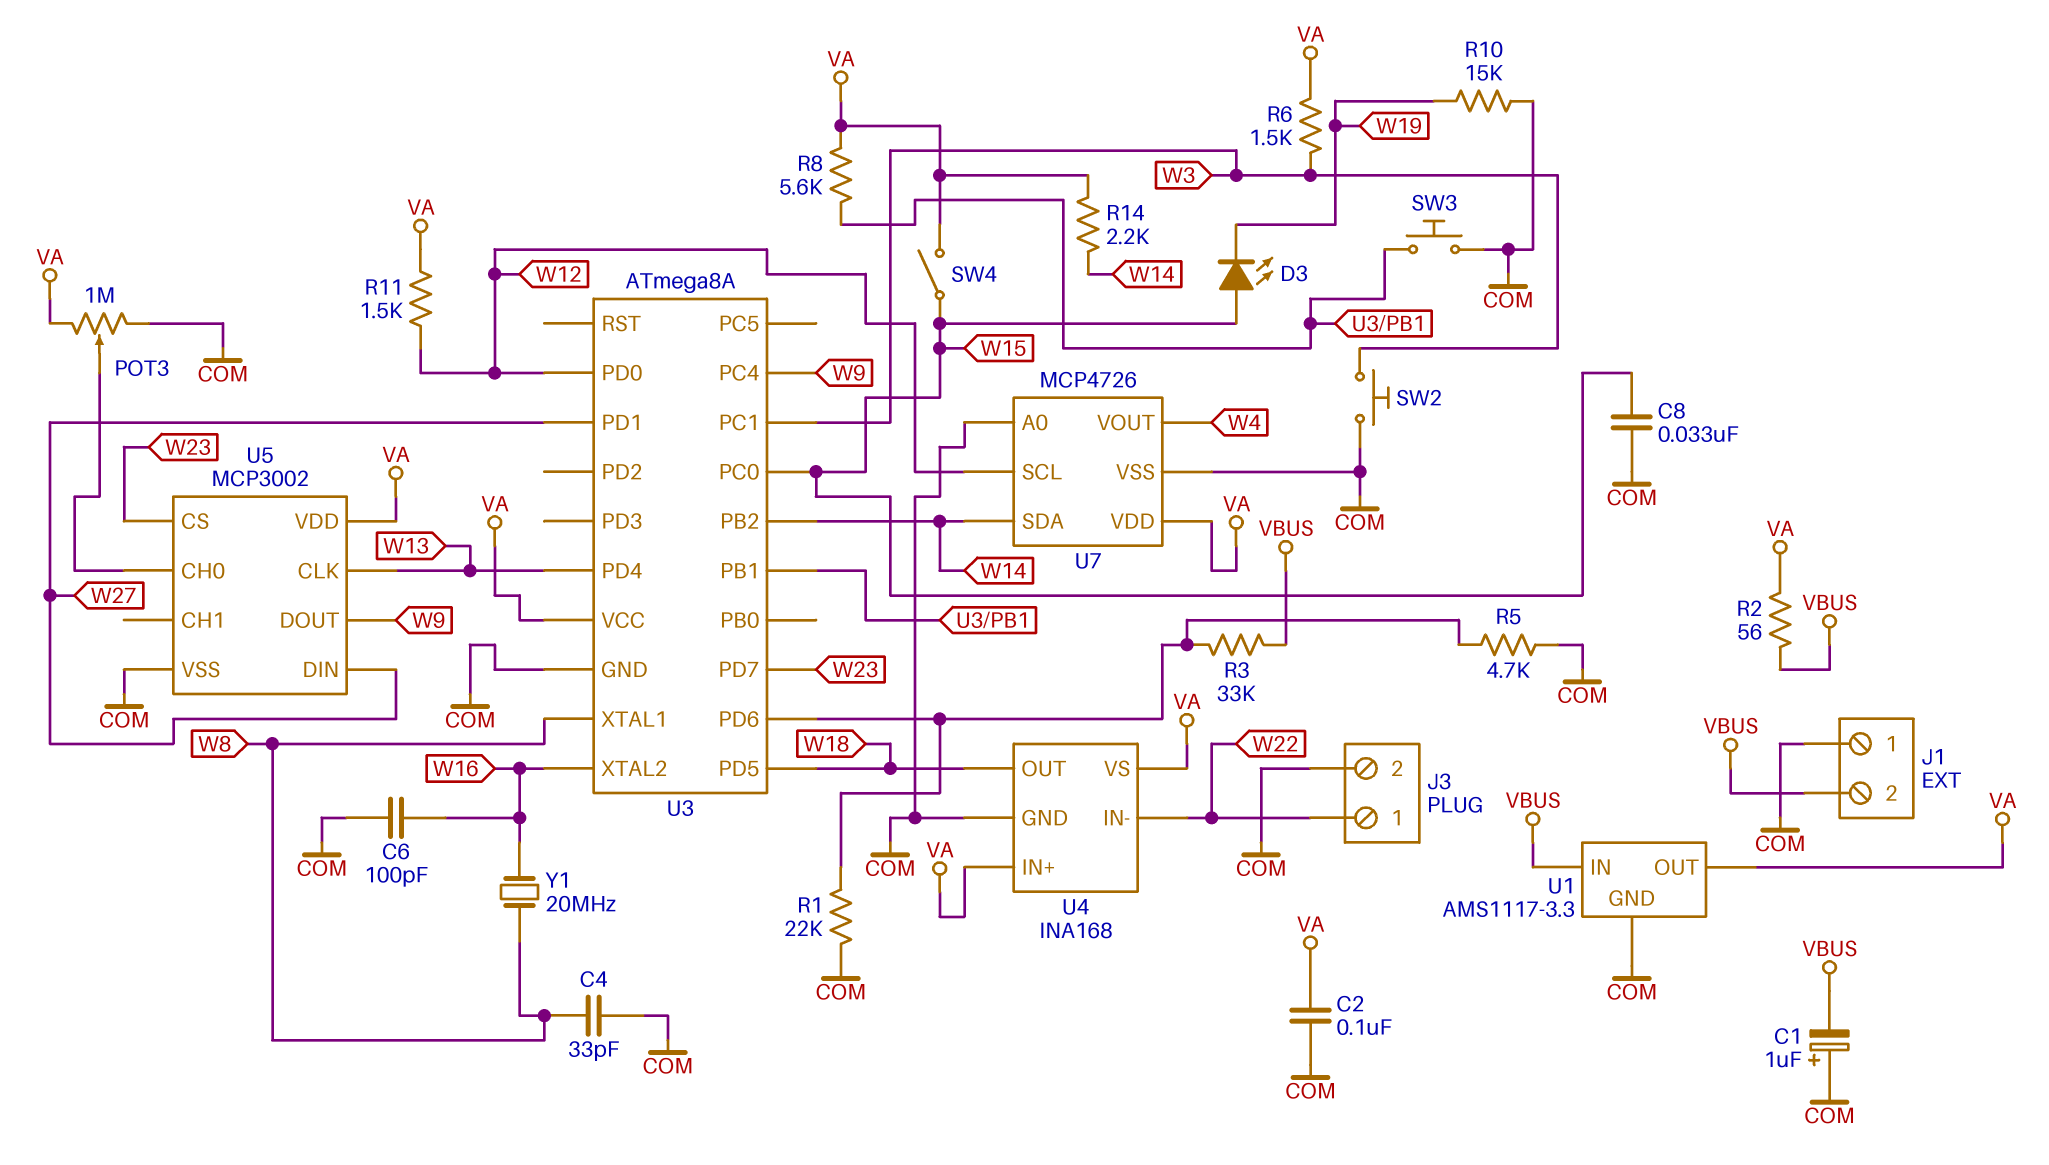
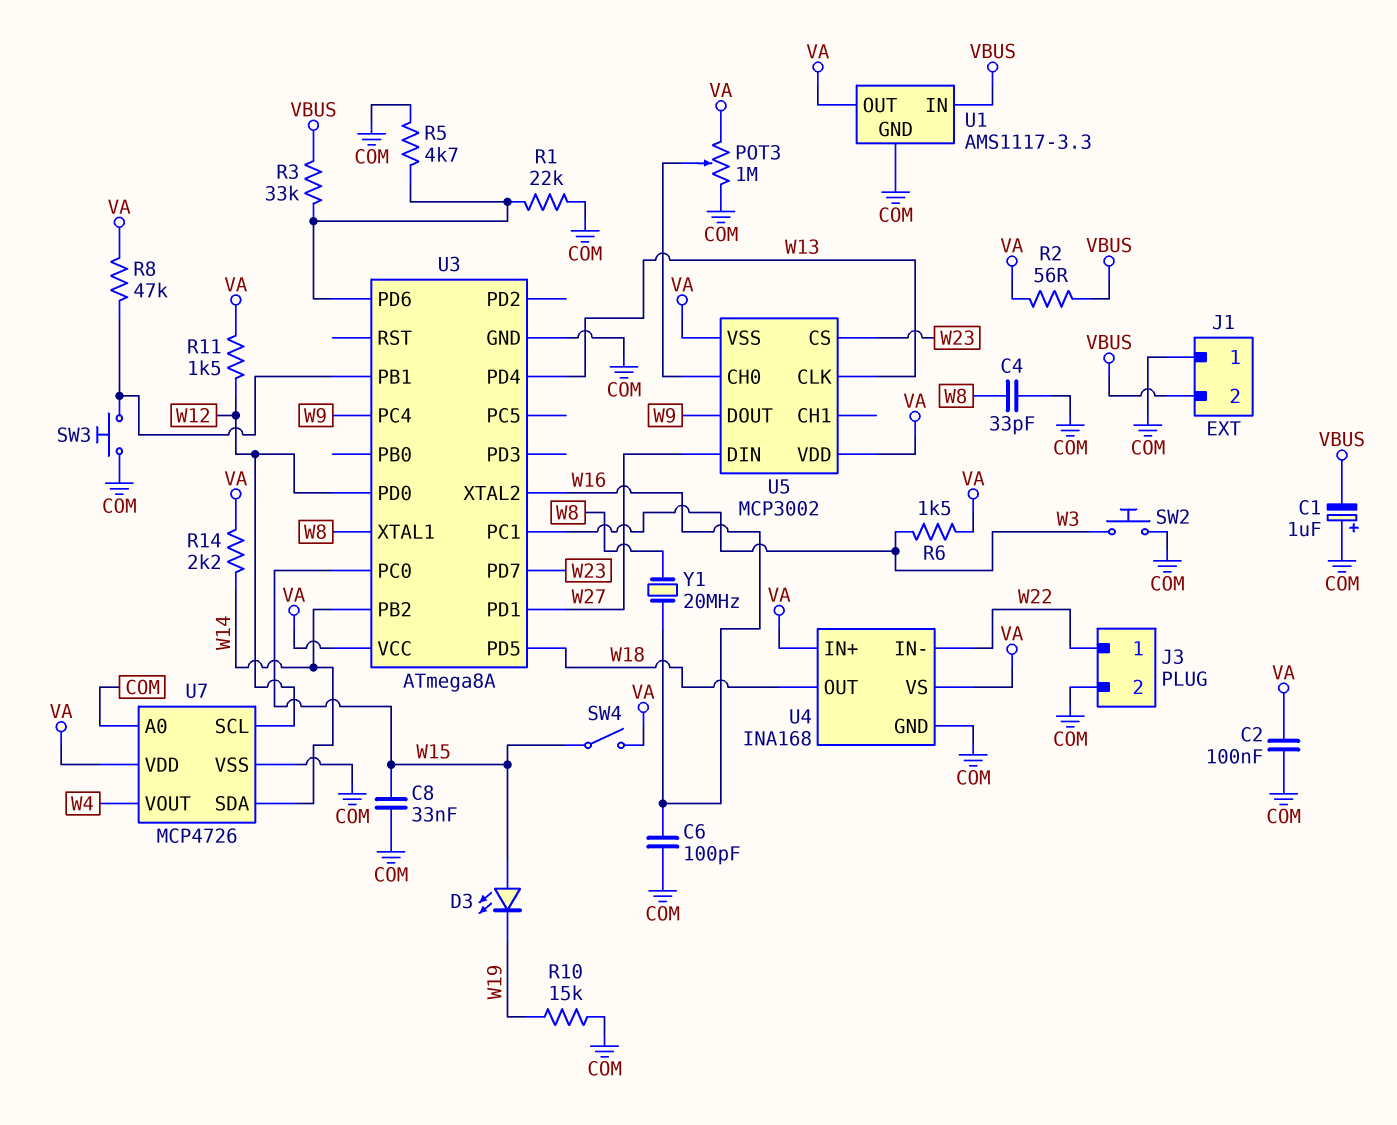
R8: 5.6k (U3/PB1, VA) -> 47k (U3/PB1, VA)
U5 pin VSS: COM -> VA

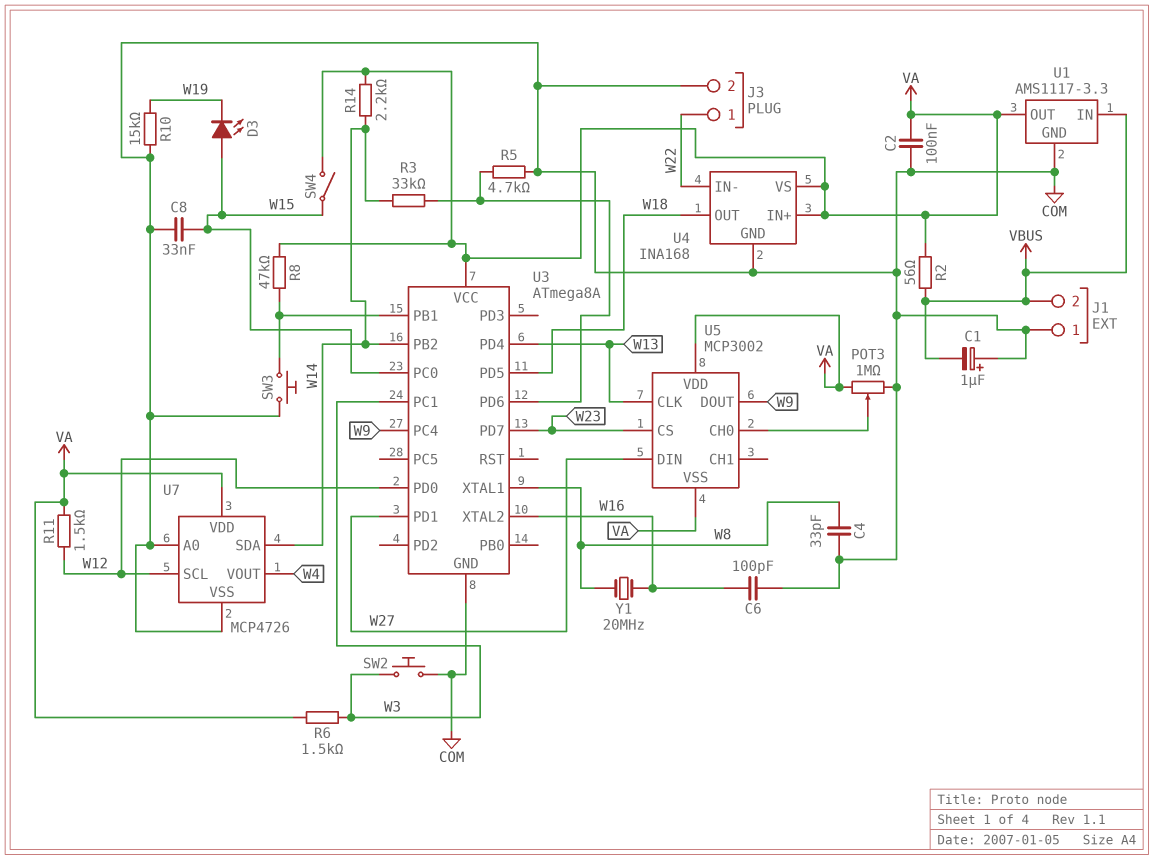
R1: 22k (COM, U3/PD6) -> none
R3: 33k (U3/PD6, VBUS) -> 33k (U3/PD6, W14)

